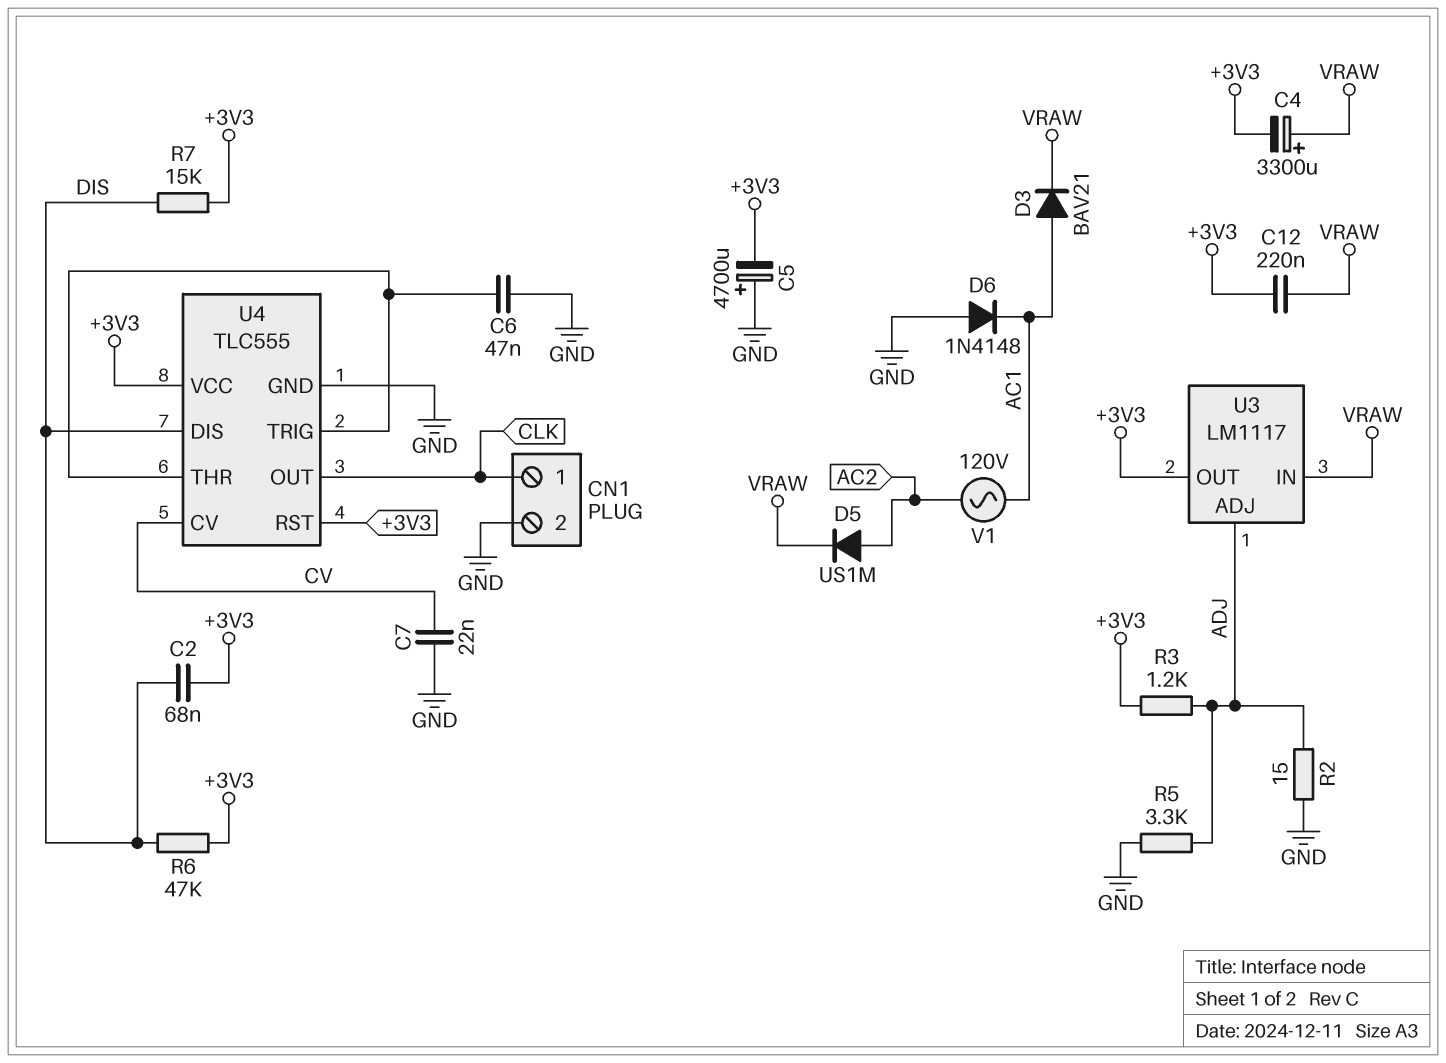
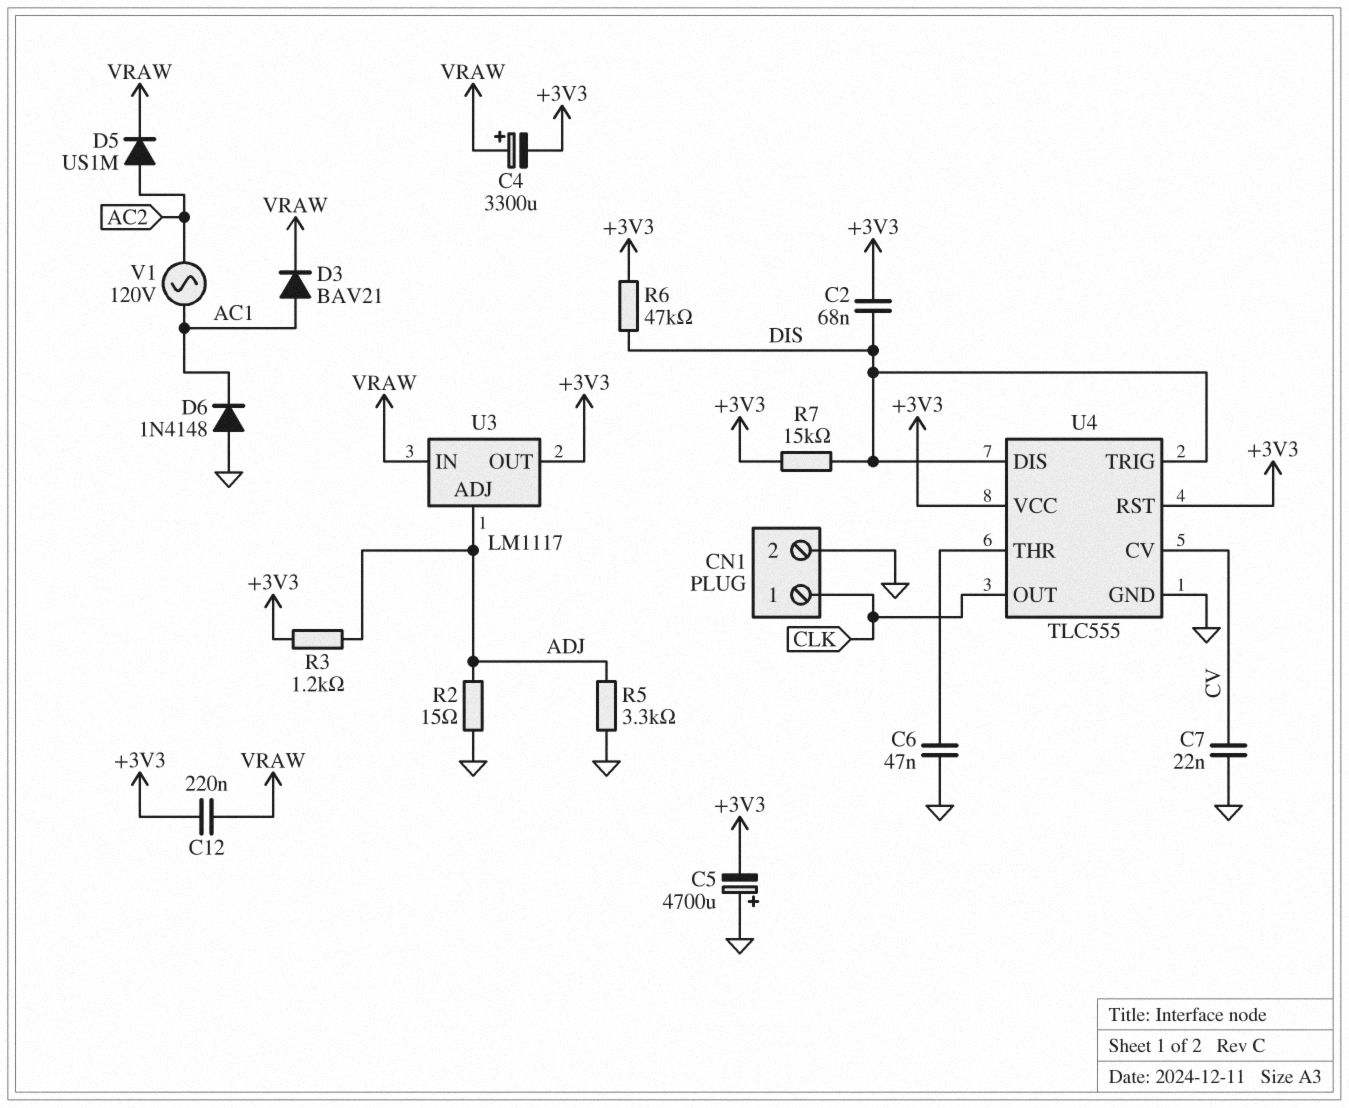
U4 pin TRIG: U4/THR -> DIS

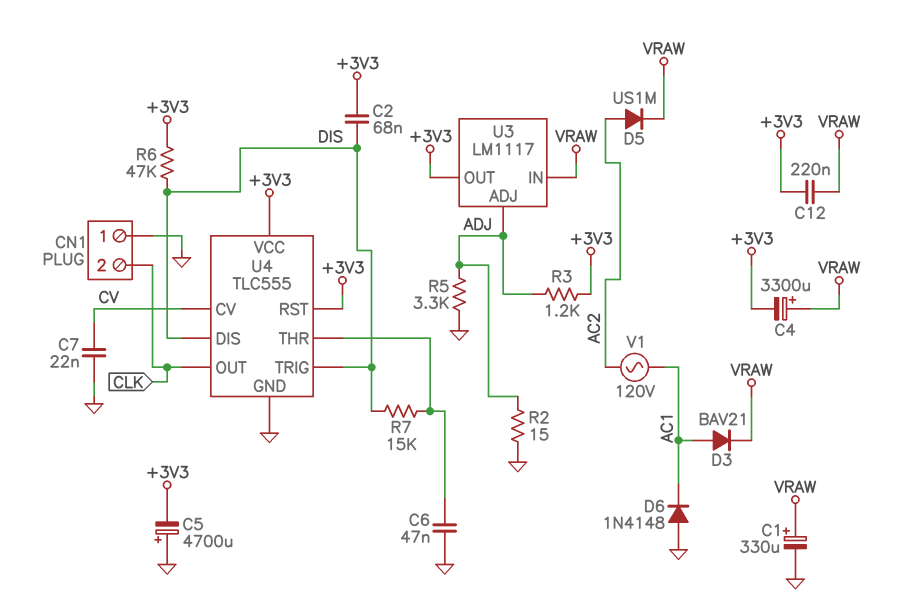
C1: none -> 330uF (plus VRAW, minus GND)
CN1 pin 1: CLK -> GND
CN1 pin 2: GND -> CLK
R7: 15k (+3V3, DIS) -> 15k (DIS, U4/THR)

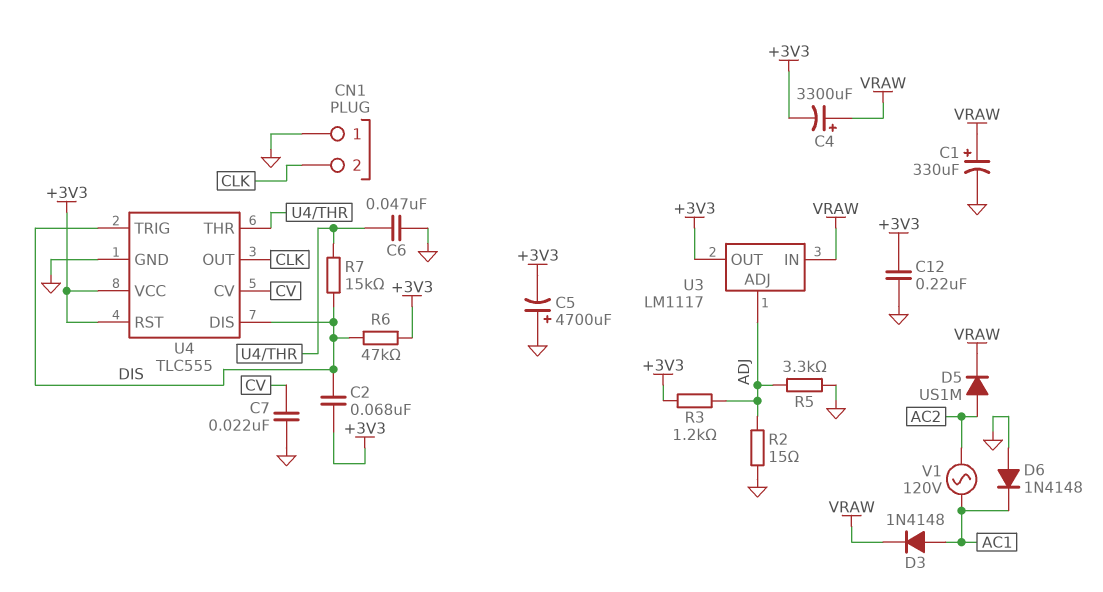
C12: 220nF (+3V3, VRAW) -> 220nF (+3V3, GND)
D3: diode BAV21 (A AC1, K VRAW) -> diode 1N4148 (A AC1, K VRAW)

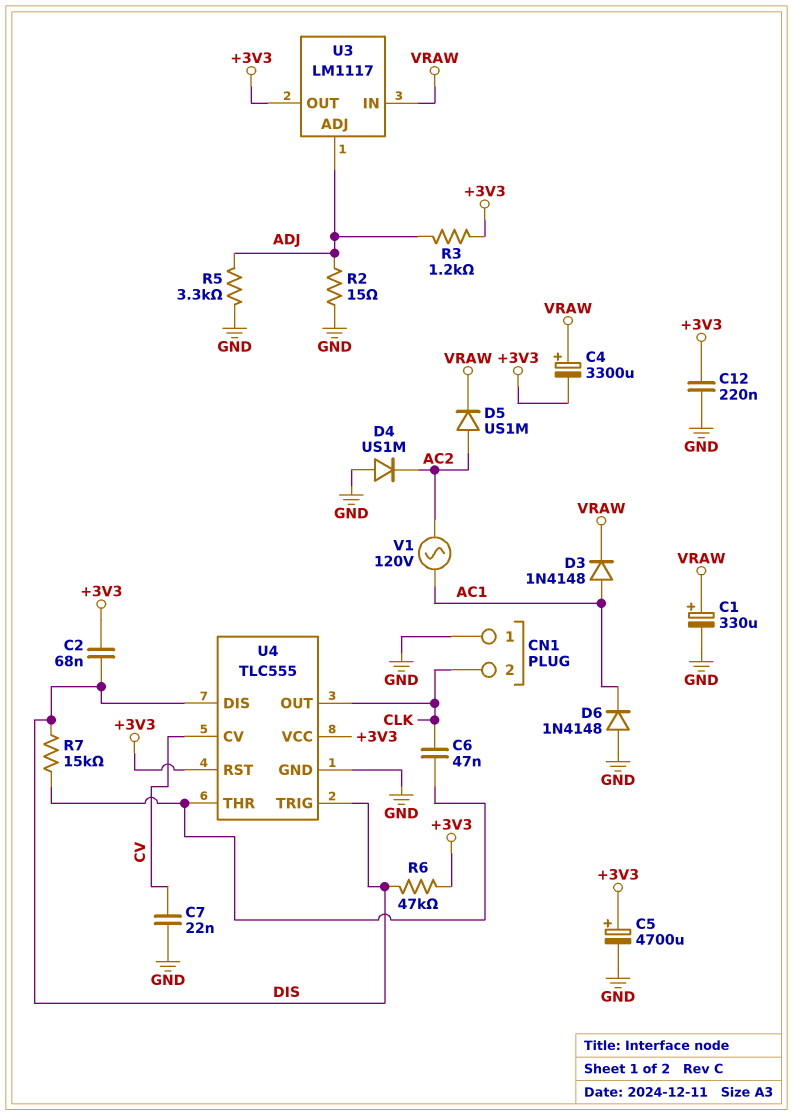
C5: 4700uF (plus GND, minus +3V3) -> 4700uF (plus +3V3, minus GND)
C6: 47nF (GND, U4/THR) -> 47nF (CLK, U4/THR)
D4: none -> diode US1M (A GND, K AC2)

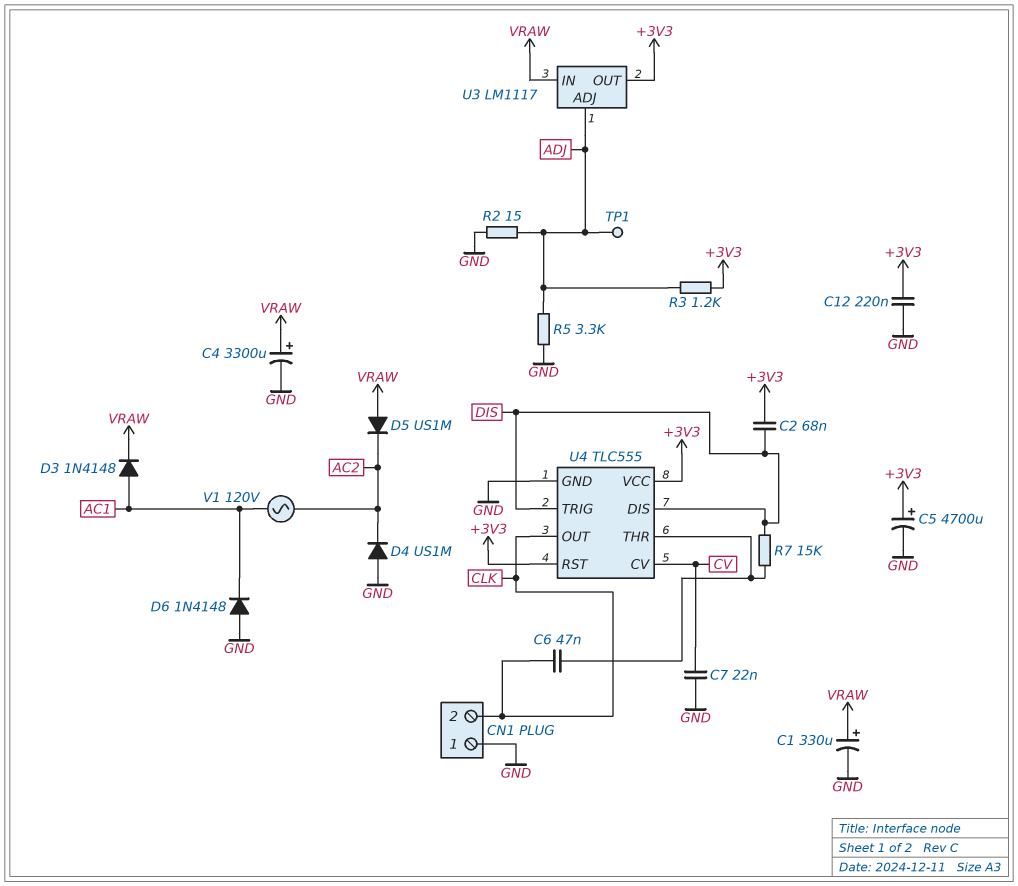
C4: 3300uF (plus VRAW, minus +3V3) -> 3300uF (plus VRAW, minus GND)
D5: diode US1M (A AC2, K VRAW) -> diode US1M (A VRAW, K AC2)
R6: 47k (+3V3, DIS) -> none
TP1: none -> test point (ADJ)

